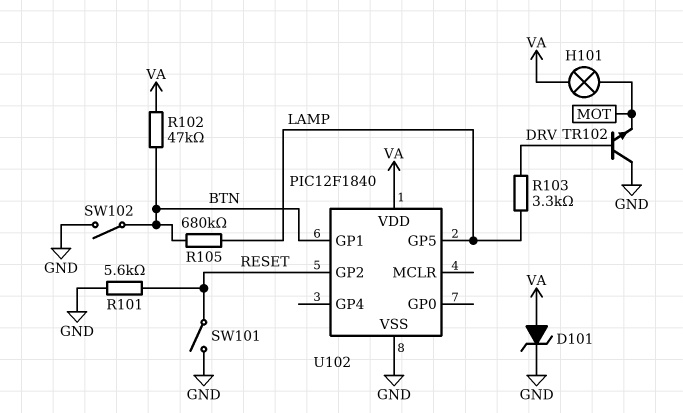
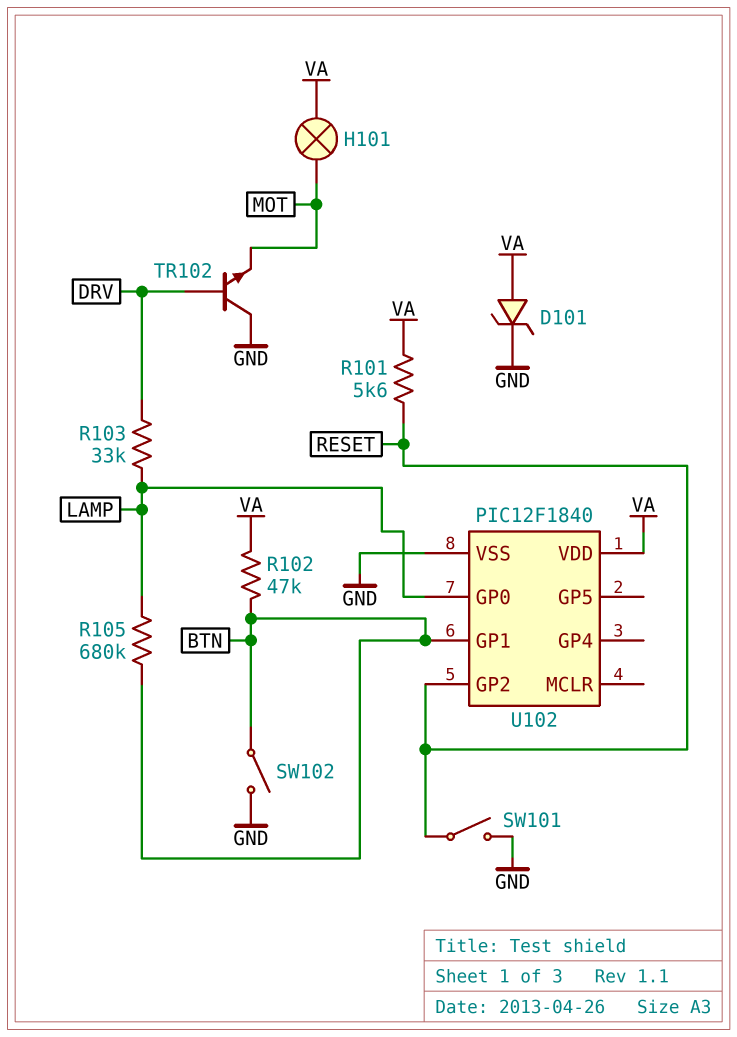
R101: 5.6k (GND, RESET) -> 5.6k (RESET, VA)
R103: 3.3k (DRV, LAMP) -> 33k (DRV, LAMP)
U102 pin GP0: none -> LAMP
U102 pin GP5: LAMP -> none

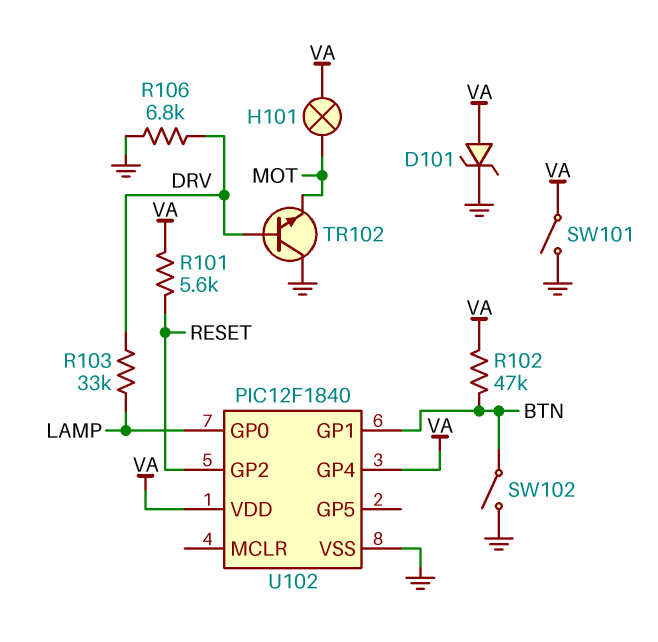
R105: 680k (BTN, LAMP) -> none
R106: none -> 6.8k (DRV, GND)
SW101: switch (GND, RESET) -> switch (GND, VA)
U102 pin GP4: none -> VA

